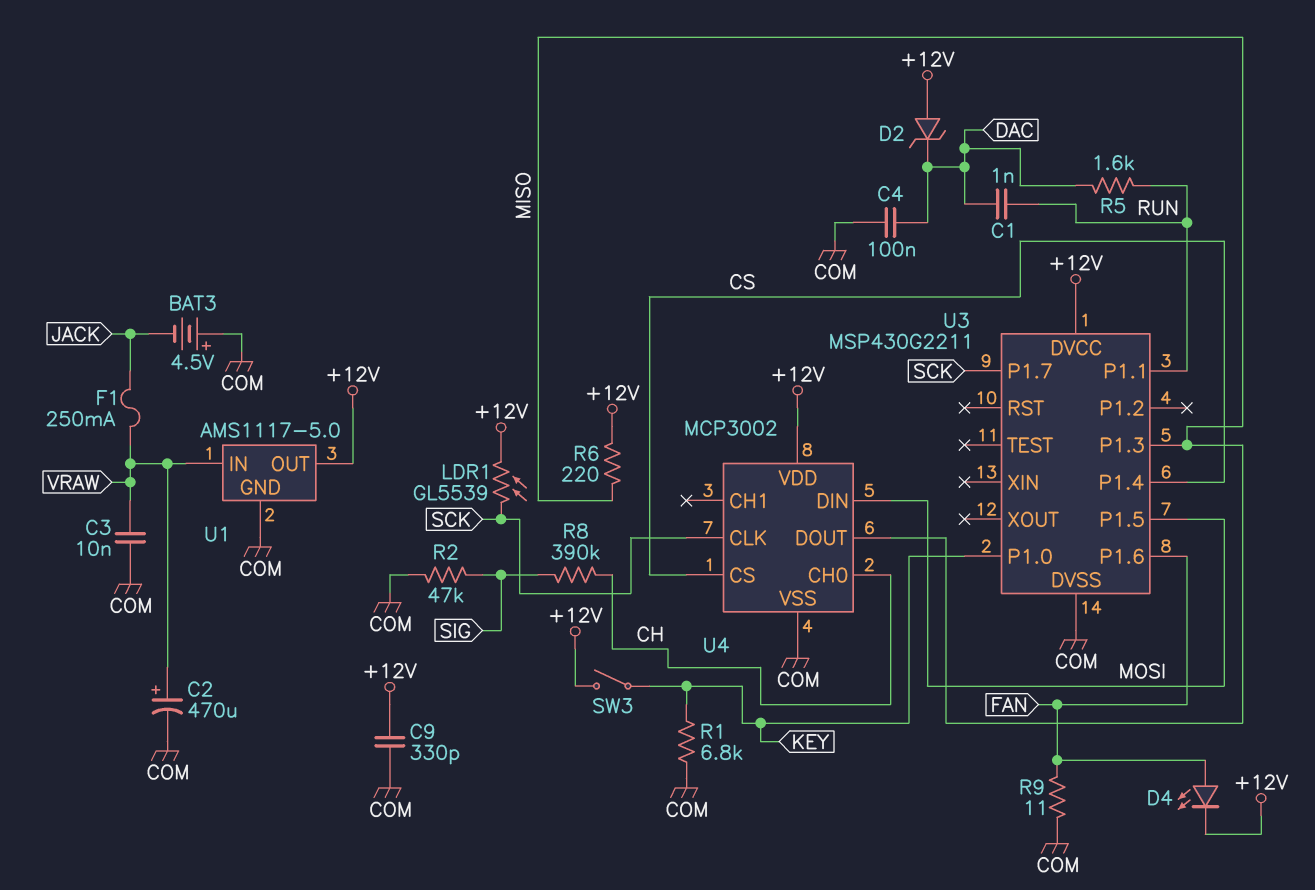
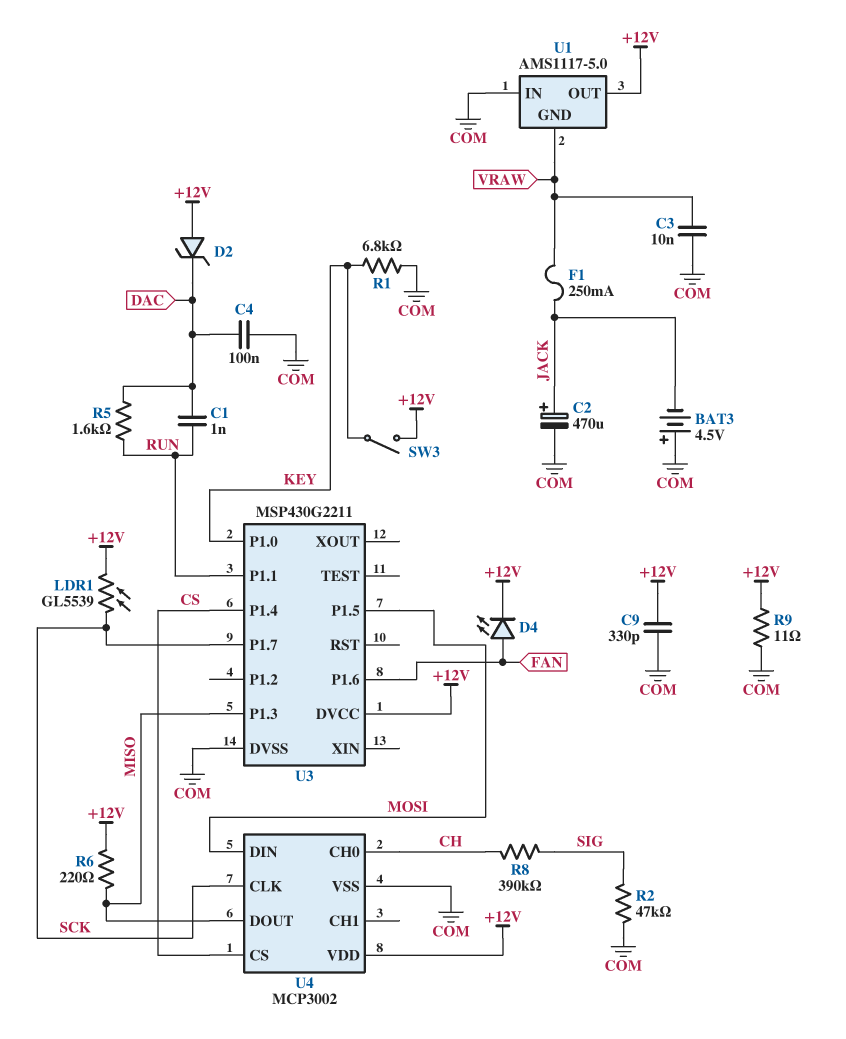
C2: 470uF (plus VRAW, minus COM) -> 470uF (plus JACK, minus COM)
R9: 11 (COM, FAN) -> 11 (+12V, COM)
U1 pin GND: COM -> VRAW
U1 pin IN: VRAW -> COM

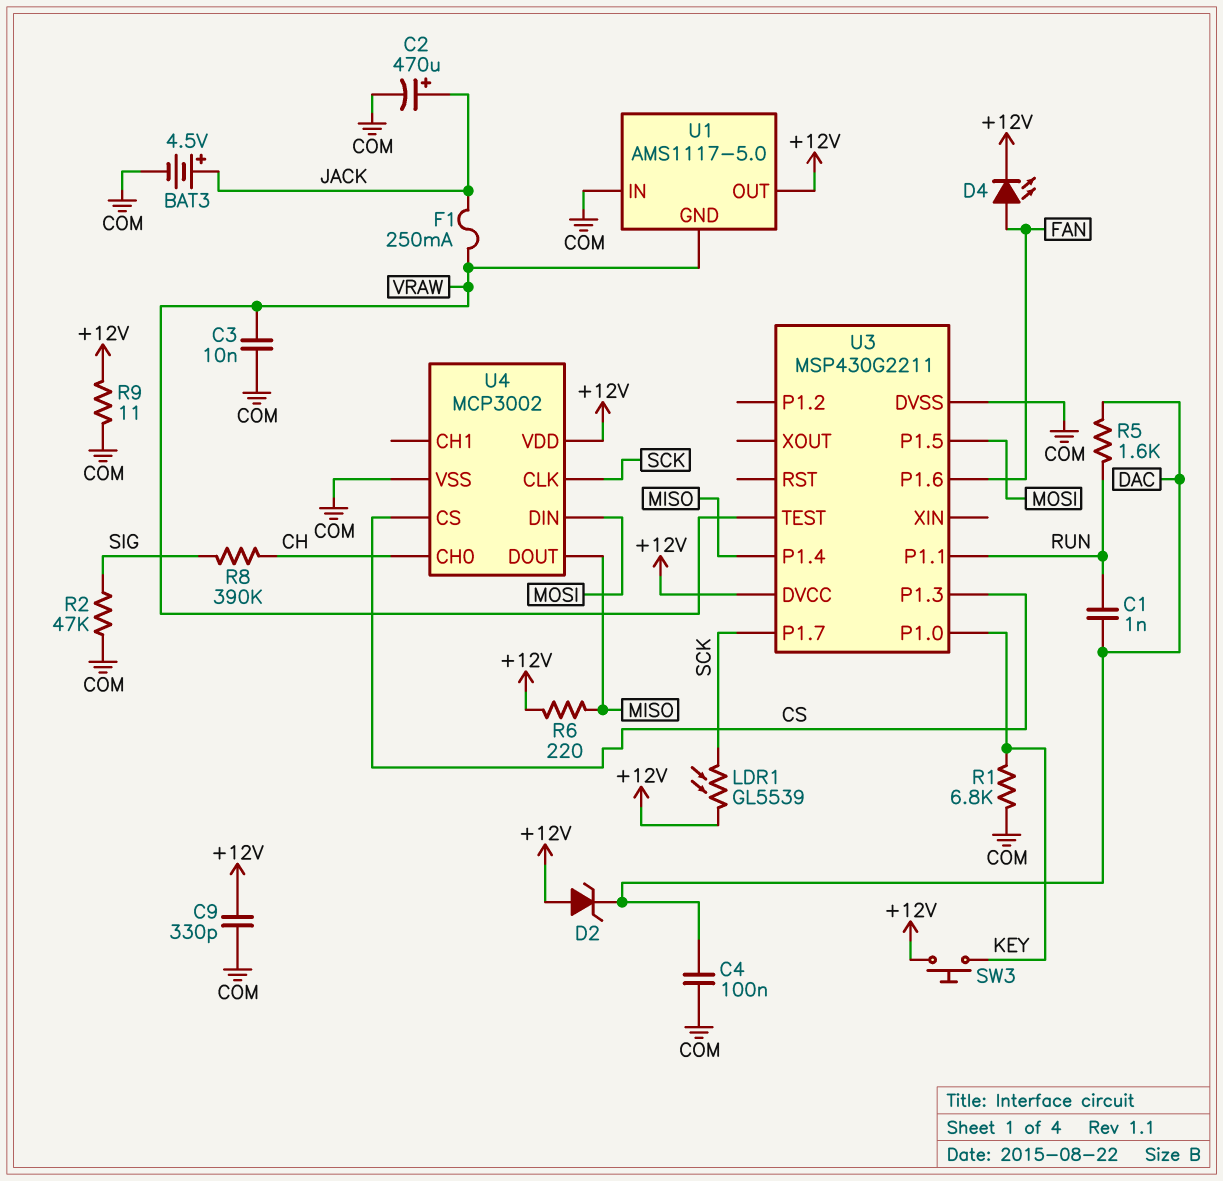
BAT3: 4.5V (plus COM, minus JACK) -> 4.5V (plus JACK, minus COM)
SW3: switch (+12V, KEY) -> button (+12V, KEY)
U3 pin P1.3: MISO -> CS
U3 pin P1.4: CS -> MISO
U3 pin TEST: none -> VRAW

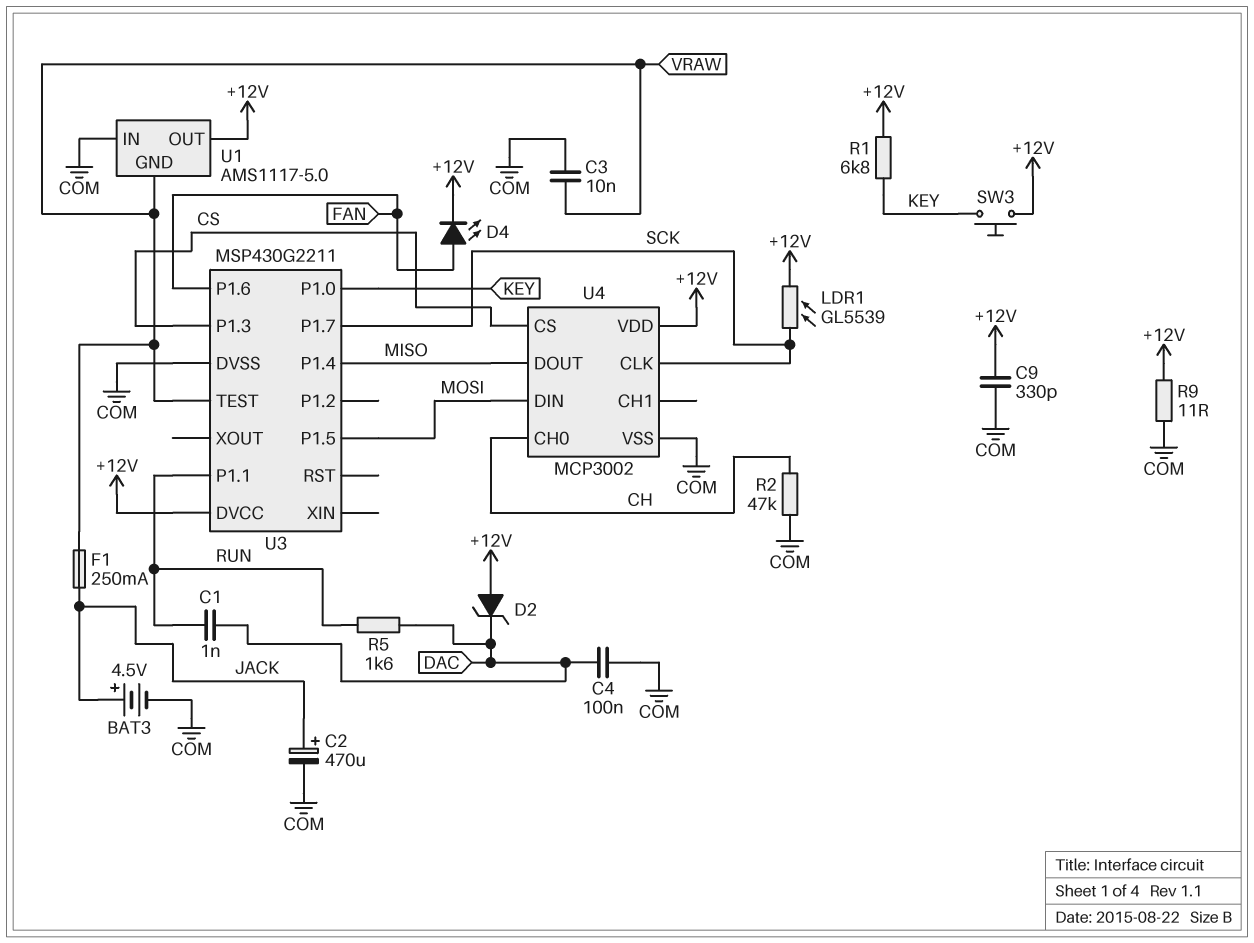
R1: 6.8k (COM, KEY) -> 6.8k (+12V, KEY)
R2: 47k (COM, SIG) -> 47k (CH, COM)
R6: 220 (+12V, MISO) -> none
R8: 390k (CH, SIG) -> none

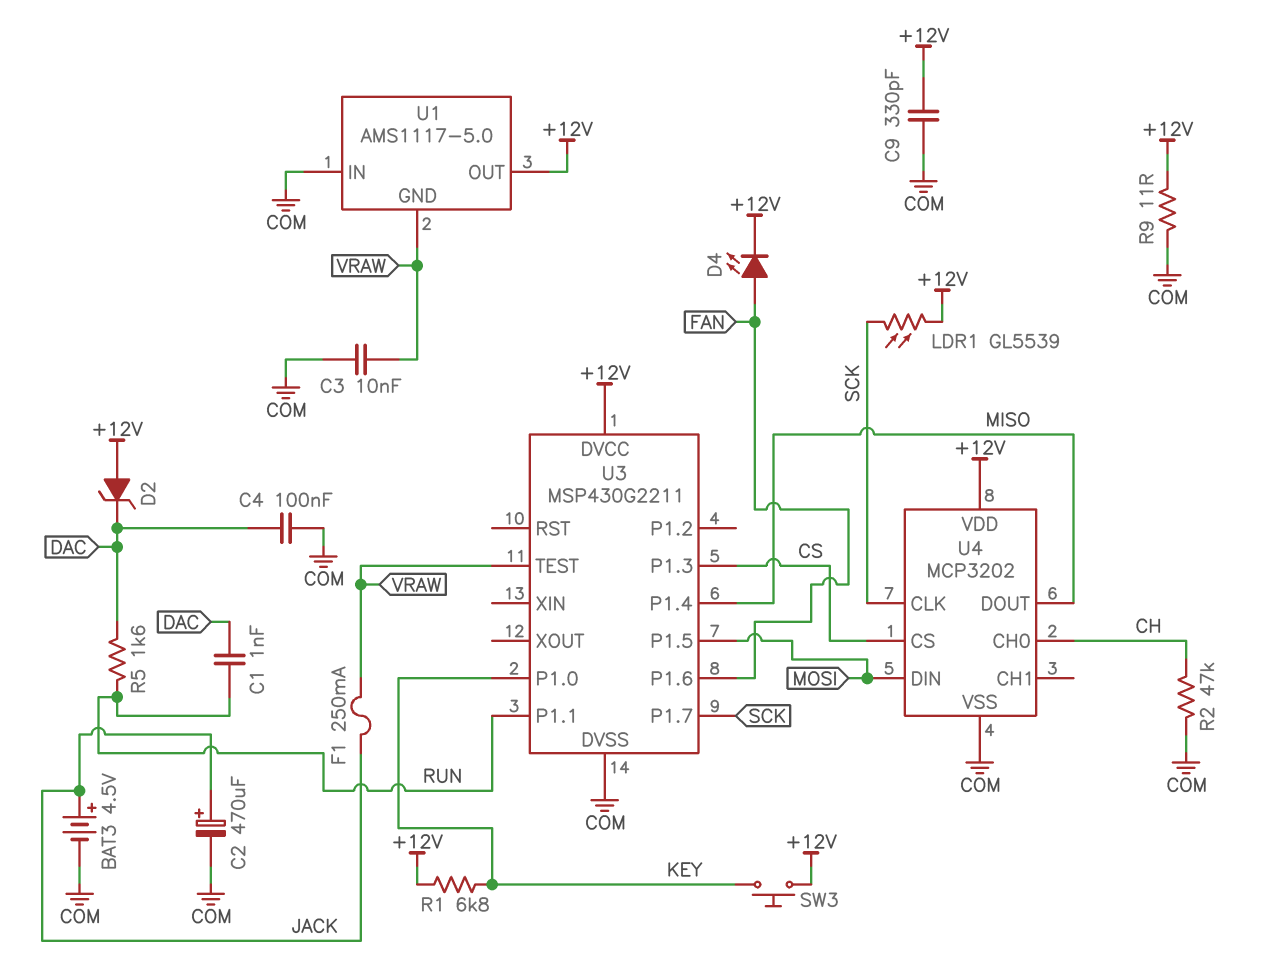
U4: MCP3002 -> MCP3202

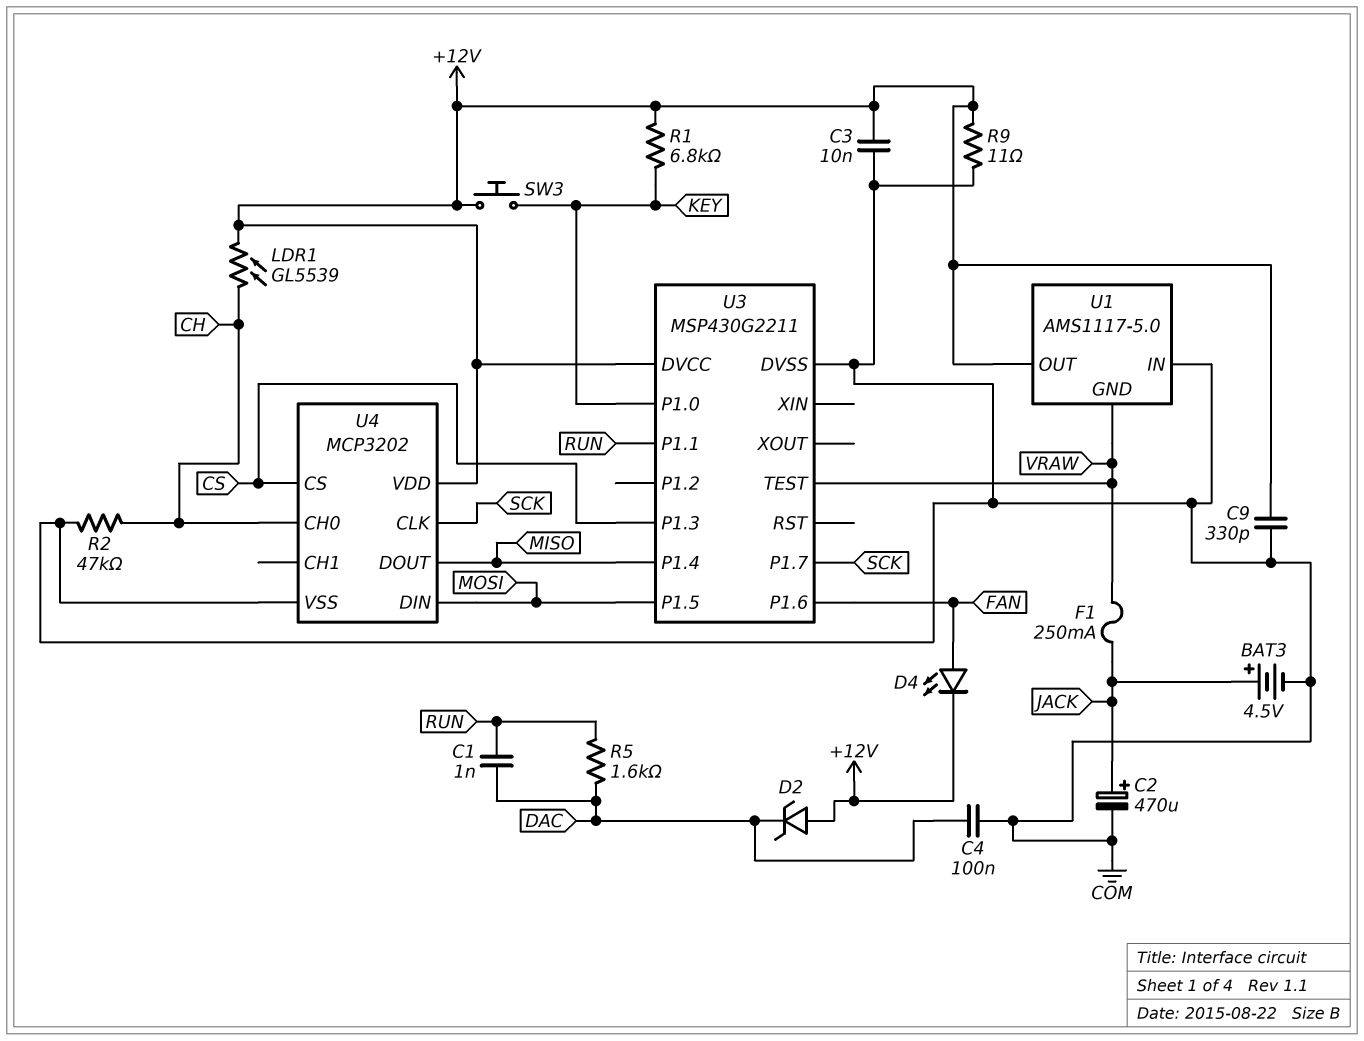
C3: 10nF (COM, VRAW) -> 10nF (+12V, COM)
LDR1: GL5539 (+12V, SCK) -> GL5539 (+12V, CH)

